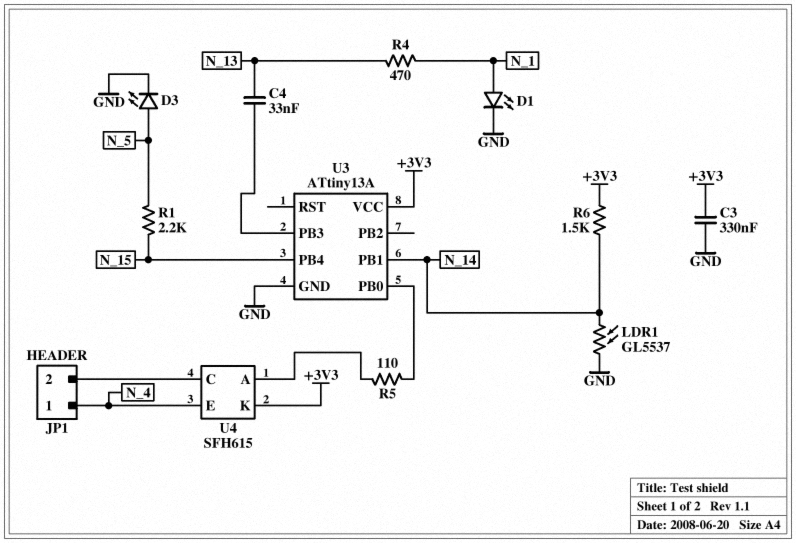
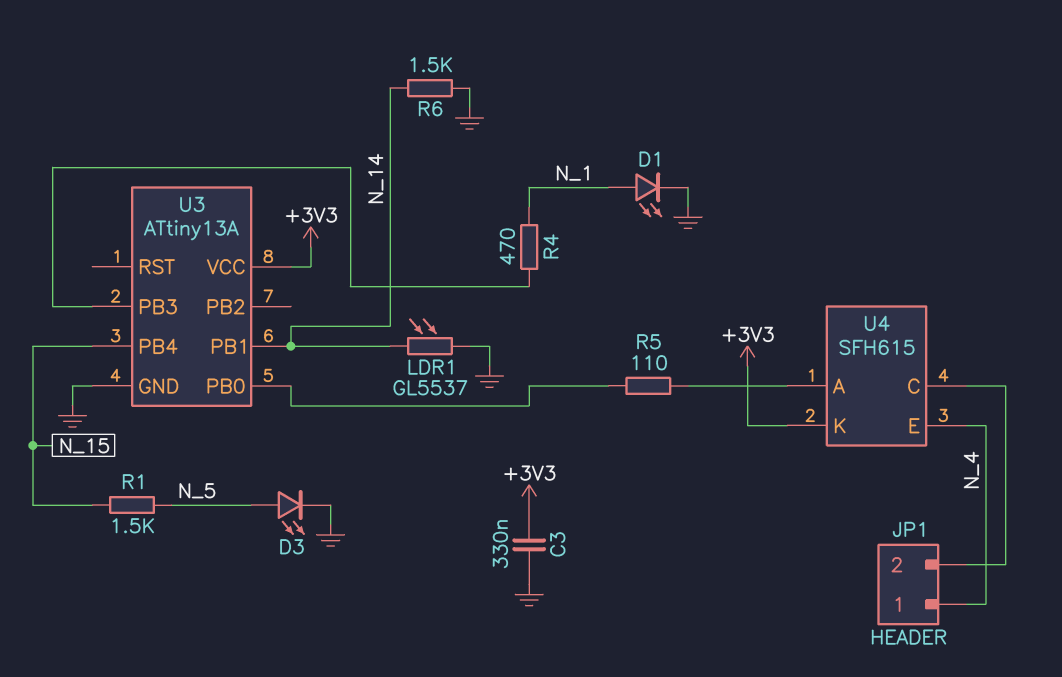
C4: 33nF (N_13, U3/PB3) -> none
R1: 2.2k (N_5, N_15) -> 1.5k (N_5, N_15)
R4: 470 (N_1, N_13) -> 470 (N_1, U3/PB3)
R6: 1.5k (+3V3, N_14) -> 1.5k (GND, N_14)

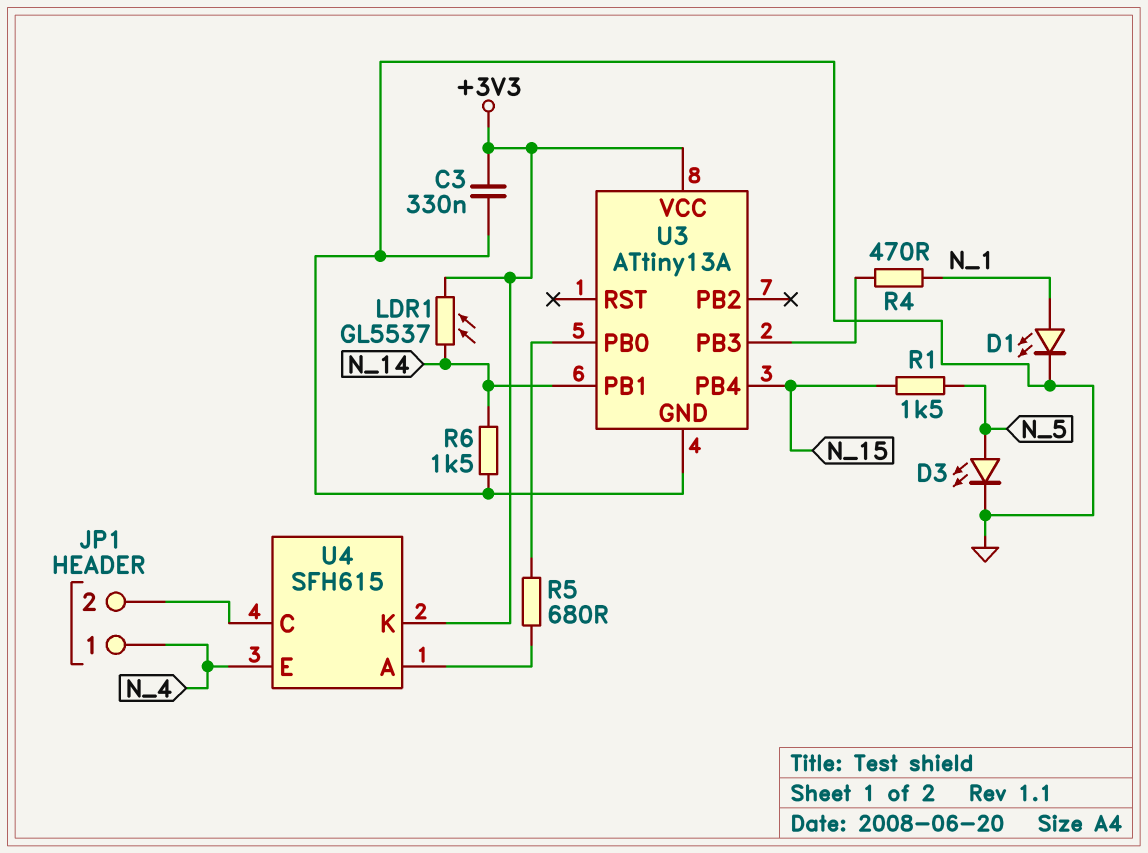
LDR1: GL5537 (GND, N_14) -> GL5537 (+3V3, N_14)
R5: 110 (U3/PB0, U4/A) -> 680 (U3/PB0, U4/A)

